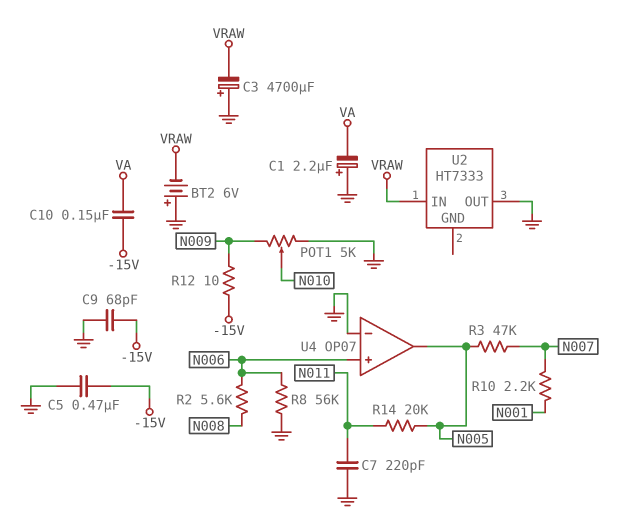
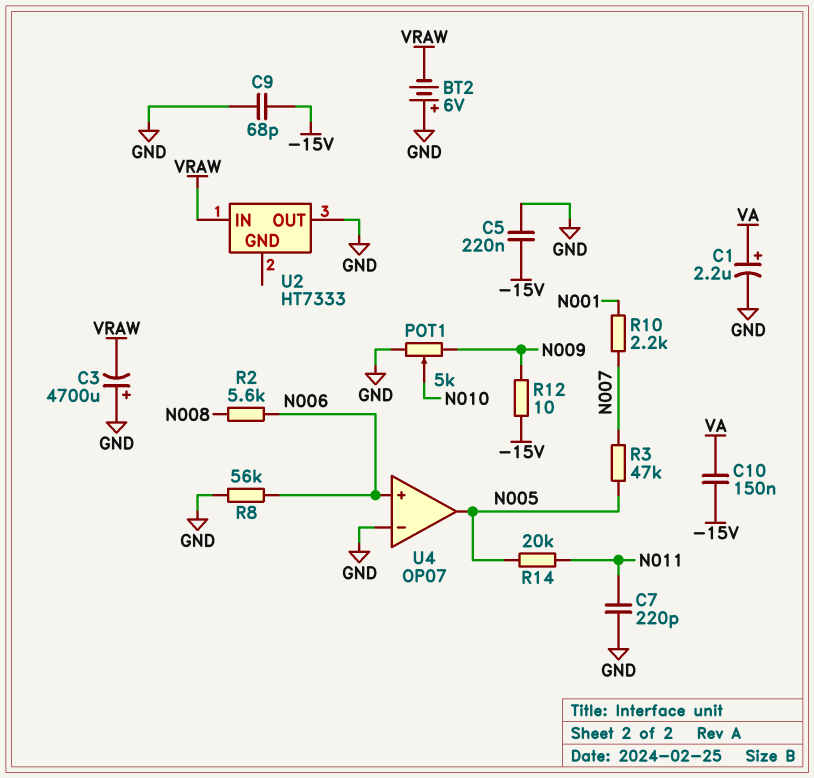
C1: 2.2uF (plus GND, minus VA) -> 2.2uF (plus VA, minus GND)
C5: 470nF (-15V, GND) -> 220nF (-15V, GND)

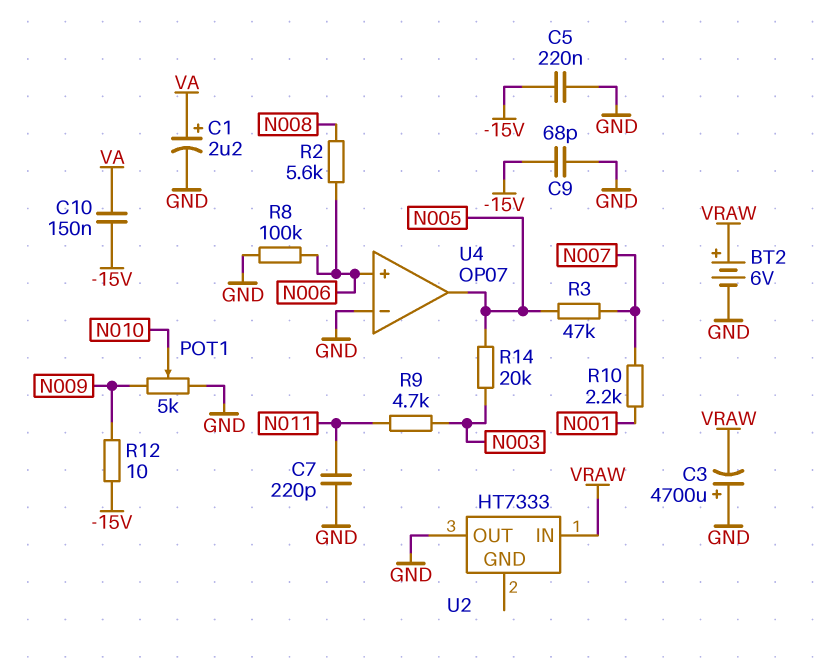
BT2: 6V (plus GND, minus VRAW) -> 6V (plus VRAW, minus GND)
R8: 56k (GND, N006) -> 100k (GND, N006)
R9: none -> 4.7k (N003, N011)
R14: 20k (N005, N011) -> 20k (N003, N005)

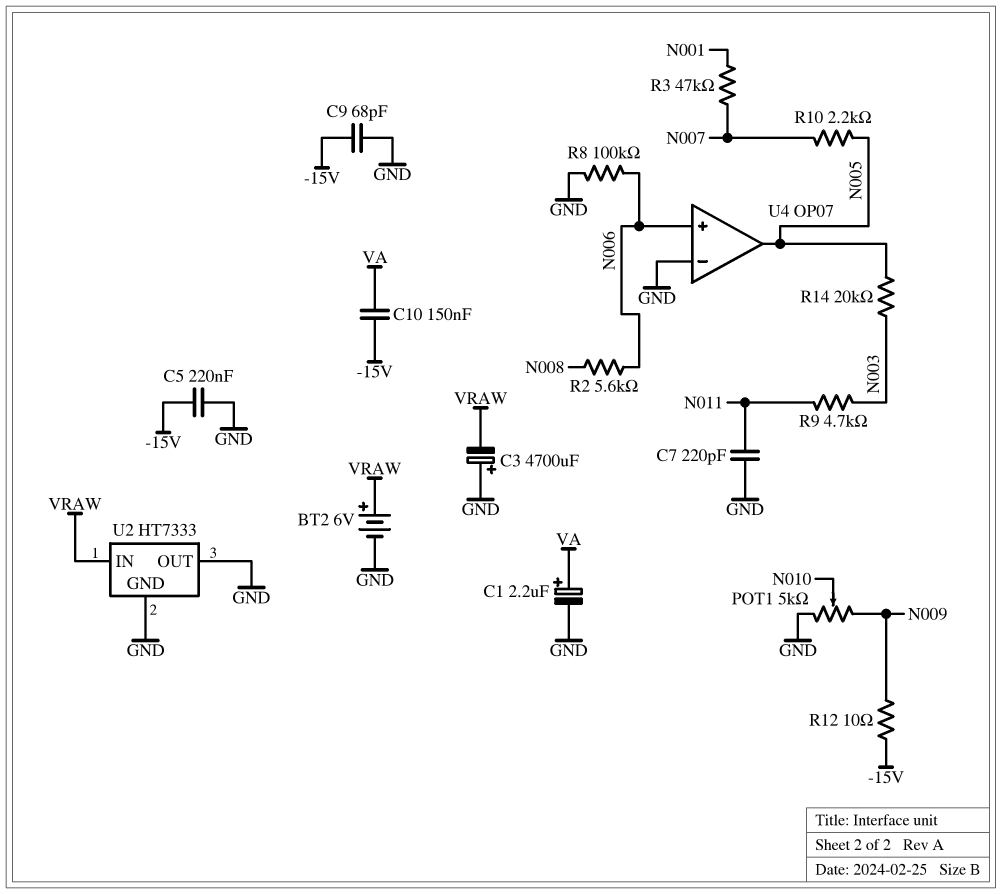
R3: 47k (N005, N007) -> 47k (N001, N007)
R10: 2.2k (N001, N007) -> 2.2k (N005, N007)
U2 pin GND: none -> GND

